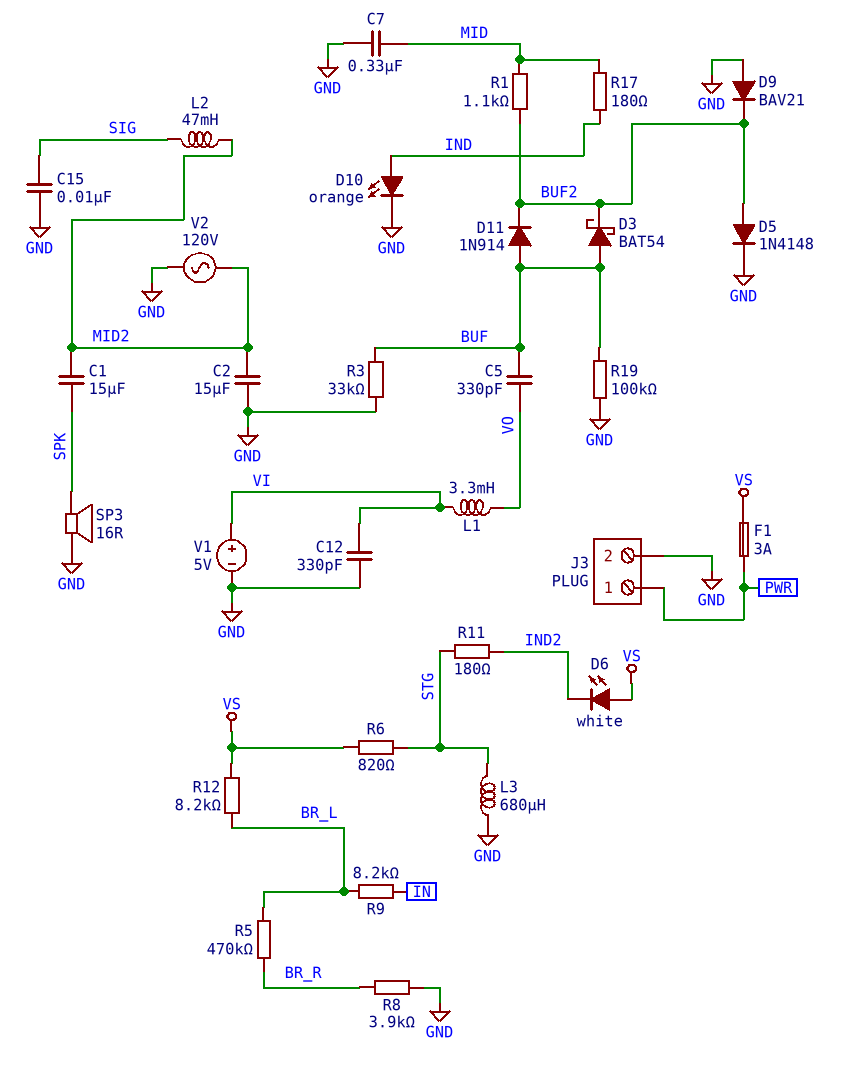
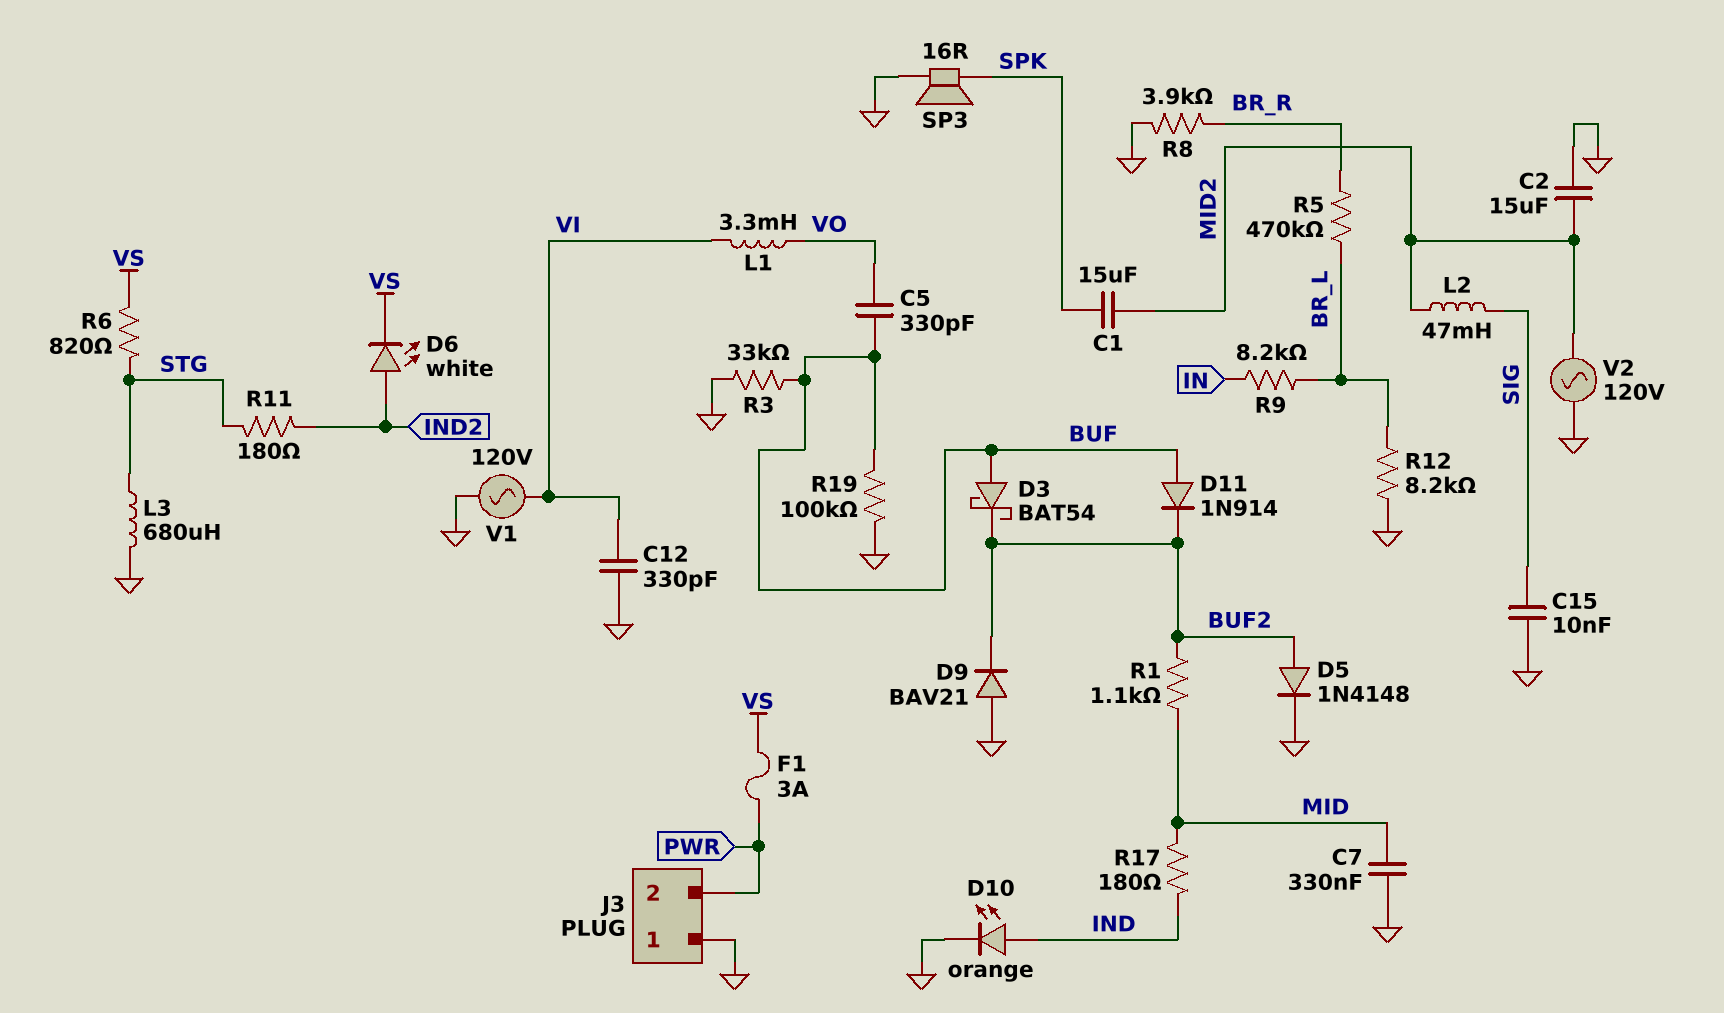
D6: LED white (A VS, K IND2) -> LED white (A IND2, K VS)
J3 pin 1: PWR -> GND
J3 pin 2: GND -> PWR
R12: 8.2k (BR_L, VS) -> 8.2k (BR_L, GND)
V1: 5V (plus VI, minus GND) -> AC 120V (GND, VI)

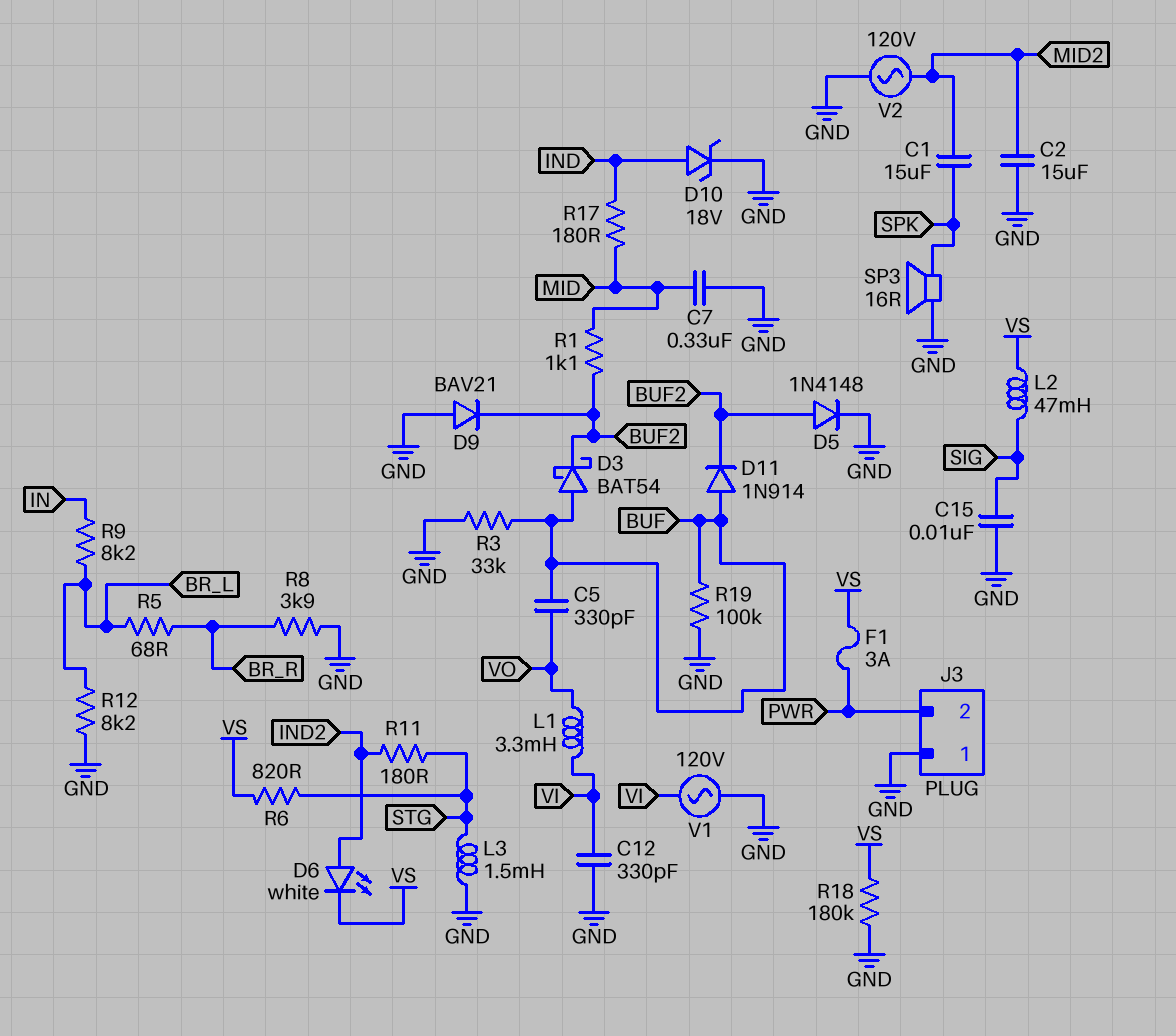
D10: LED orange (A IND, K GND) -> zener 18V (A IND, K GND)
L2: 47mH (MID2, SIG) -> 47mH (SIG, VS)
L3: 680uH (GND, STG) -> 1.5mH (GND, STG)
R5: 470k (BR_L, BR_R) -> 68 (BR_L, BR_R)
R18: none -> 180k (GND, VS)

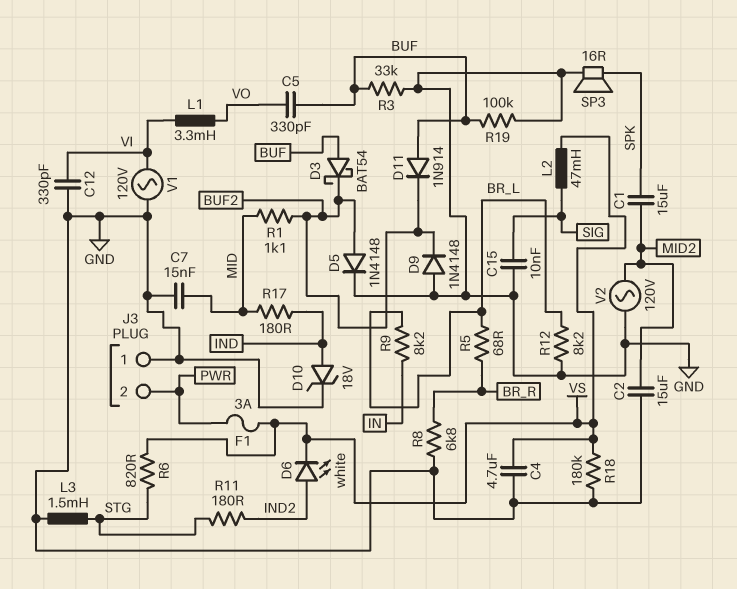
C4: none -> 4.7uF (GND, VS)
C7: 330nF (GND, MID) -> 15nF (GND, MID)
D9: diode BAV21 (A GND, K BUF2) -> diode 1N4148 (A GND, K BUF2)
R8: 3.9k (BR_R, GND) -> 6.8k (BR_R, GND)

